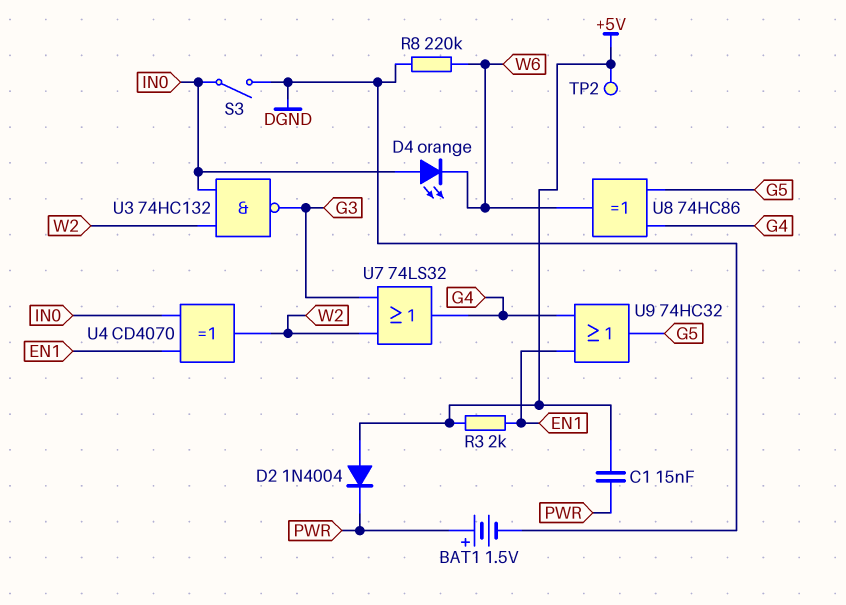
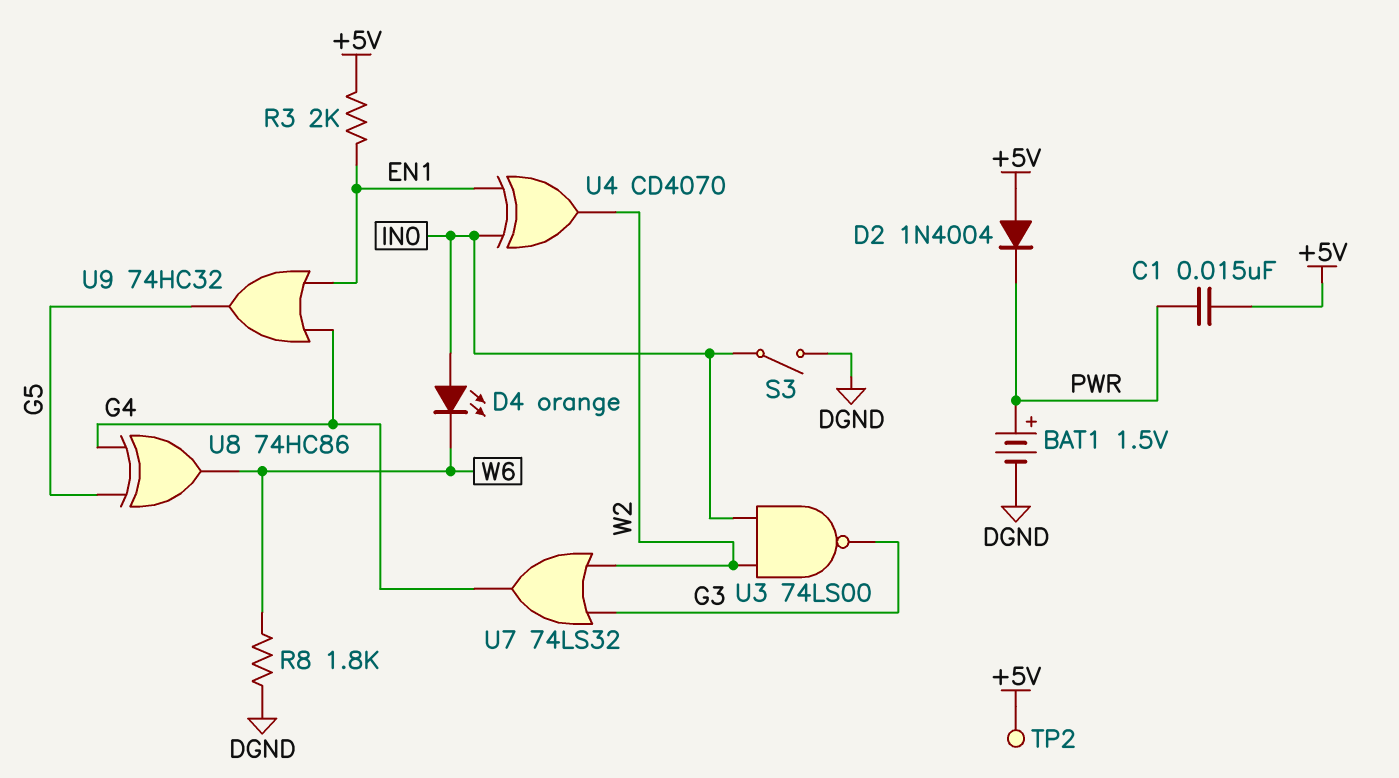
R8: 220k (DGND, W6) -> 1.8k (DGND, W6)
U3: NAND 74HC132 (in IN0, in W2, out G3) -> NAND 74LS00 (in IN0, in W2, out G3)

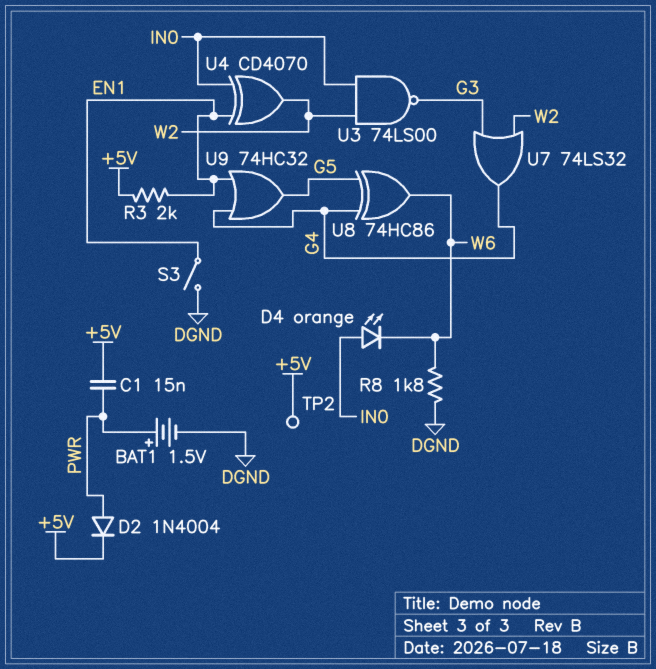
D2: diode 1N4004 (A +5V, K PWR) -> diode 1N4004 (A PWR, K +5V)
S3: switch (DGND, IN0) -> switch (DGND, EN1)

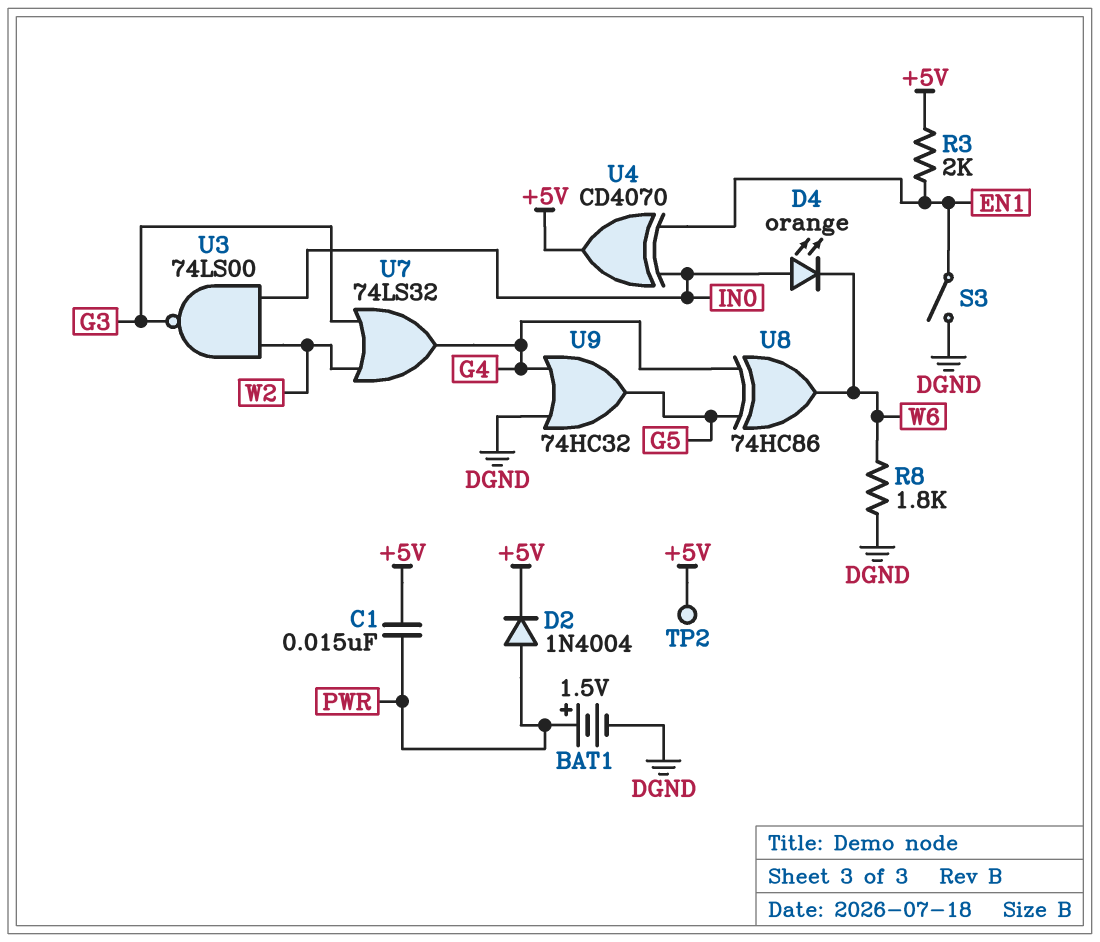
U4: XOR CD4070 (in EN1, in IN0, out W2) -> XOR CD4070 (in EN1, in IN0, out +5V)
U9: OR 74HC32 (in EN1, in G4, out G5) -> OR 74HC32 (in DGND, in G4, out G5)

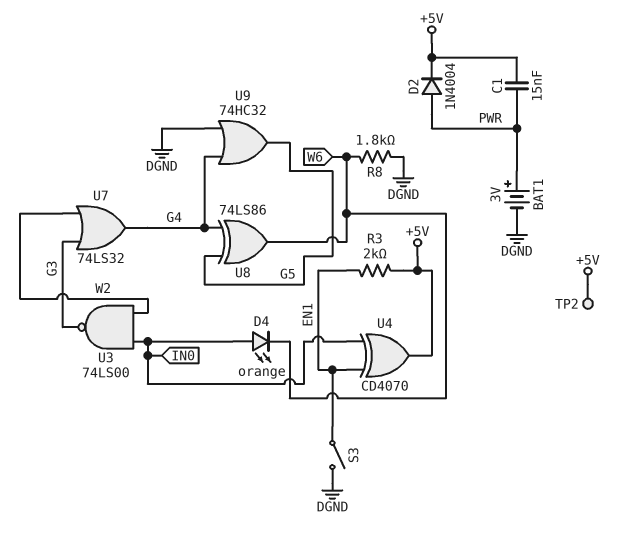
BAT1: 1.5V (plus PWR, minus DGND) -> 3V (plus PWR, minus DGND)
U8: XOR 74HC86 (in G4, in G5, out W6) -> XOR 74LS86 (in G4, in G5, out W6)

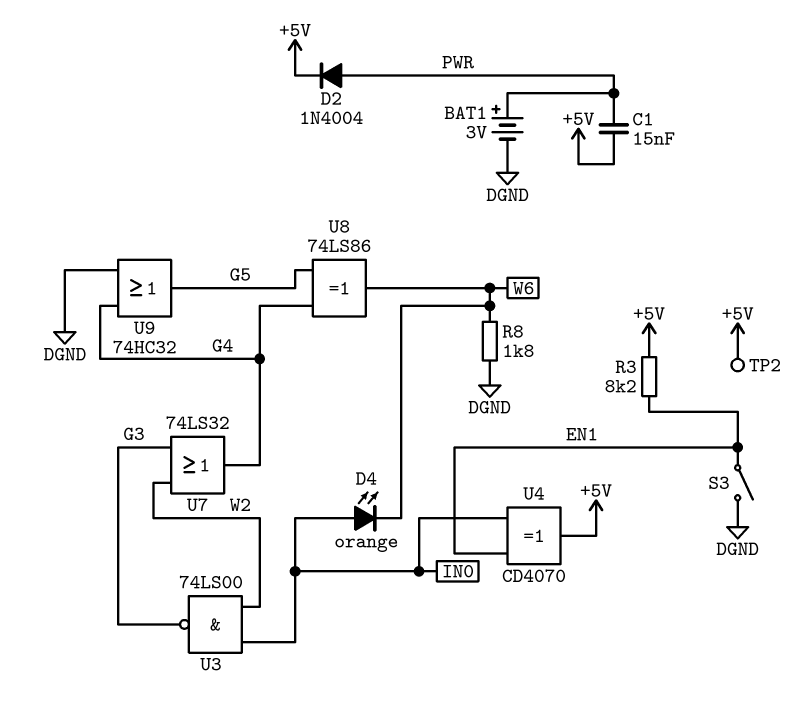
R3: 2k (+5V, EN1) -> 8.2k (+5V, EN1)

